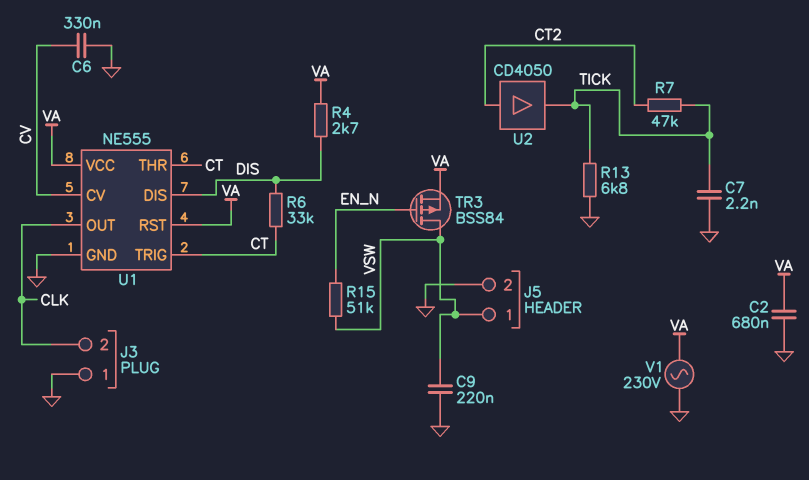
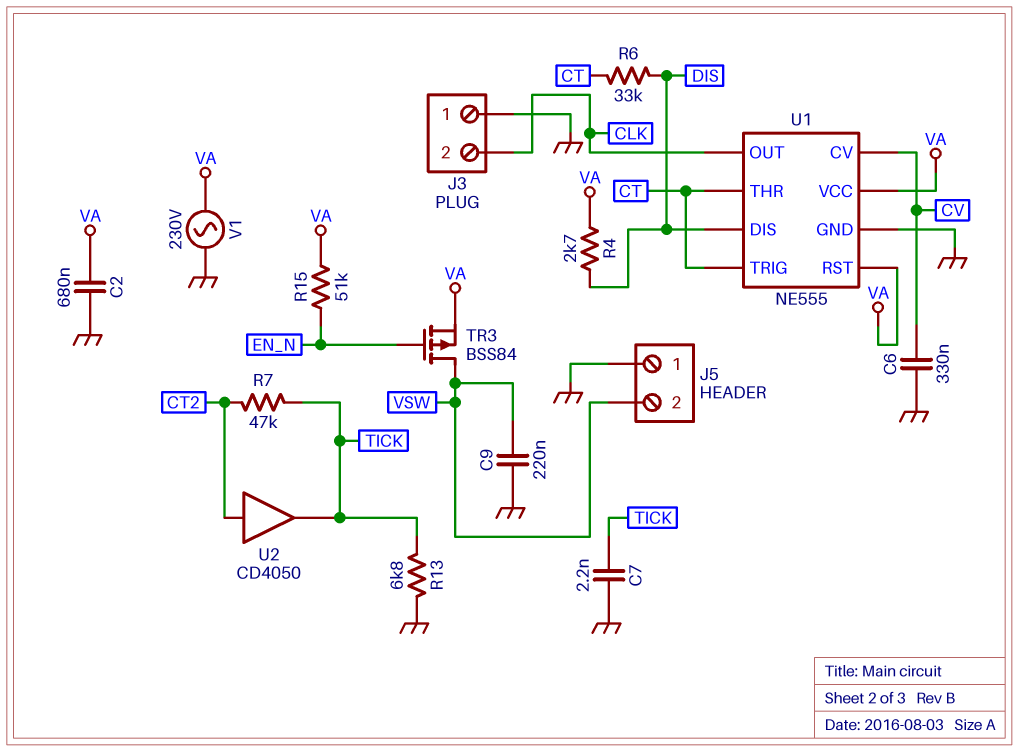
J5 pin 1: VSW -> GND
J5 pin 2: GND -> VSW
R15: 51k (EN_N, VSW) -> 51k (EN_N, VA)

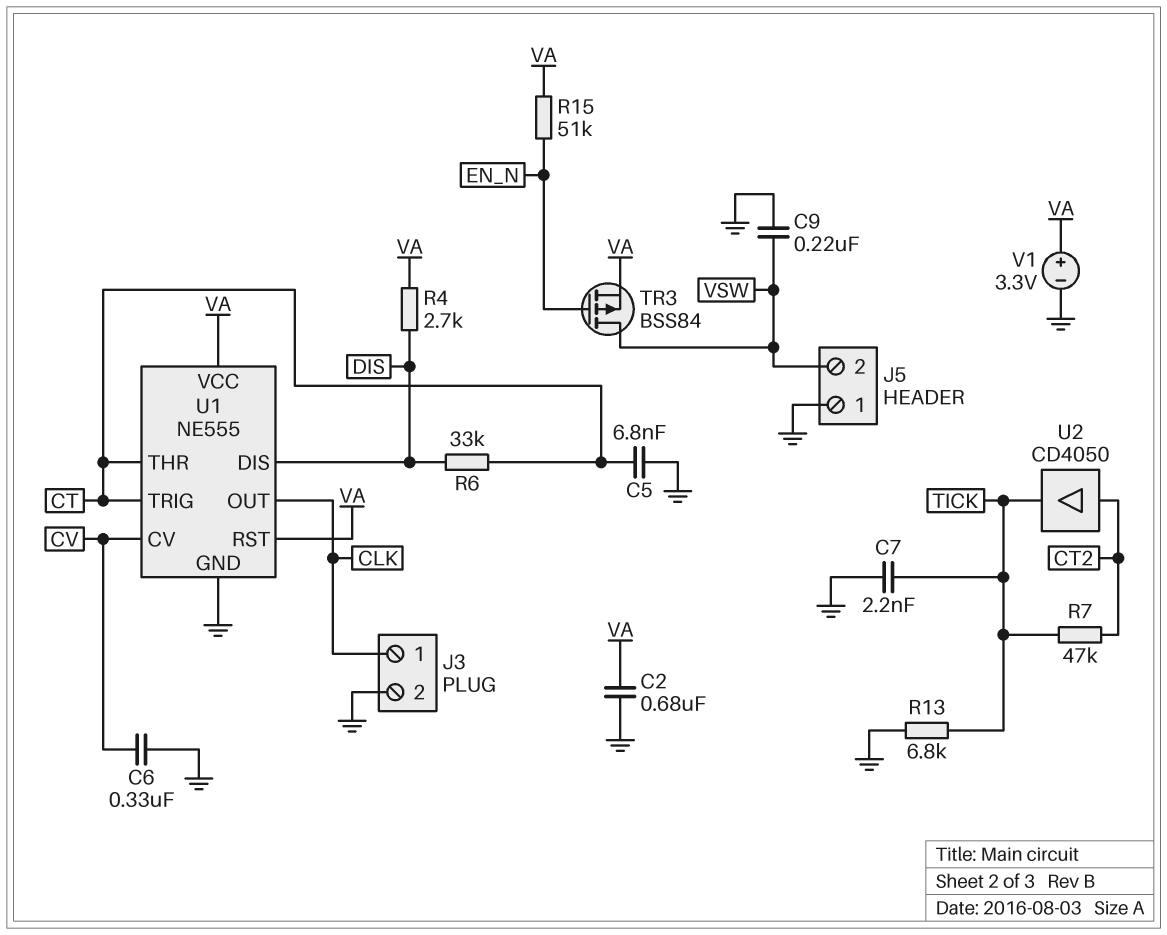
C5: none -> 6.8nF (CT, GND)
J3 pin 1: GND -> CLK
J3 pin 2: CLK -> GND
V1: AC 230V (GND, VA) -> 3.3V (plus VA, minus GND)

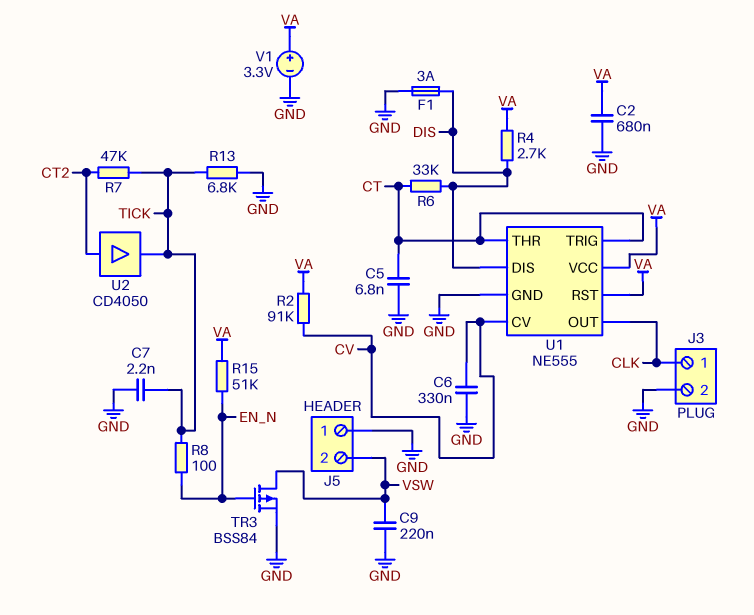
F1: none -> 3A (DIS, GND)
R2: none -> 91k (CV, VA)
R8: none -> 100 (EN_N, TICK)
TR3: PMOS BSS84 (G EN_N, D VSW, S VA) -> PMOS BSS84 (G EN_N, D VSW, S GND)

